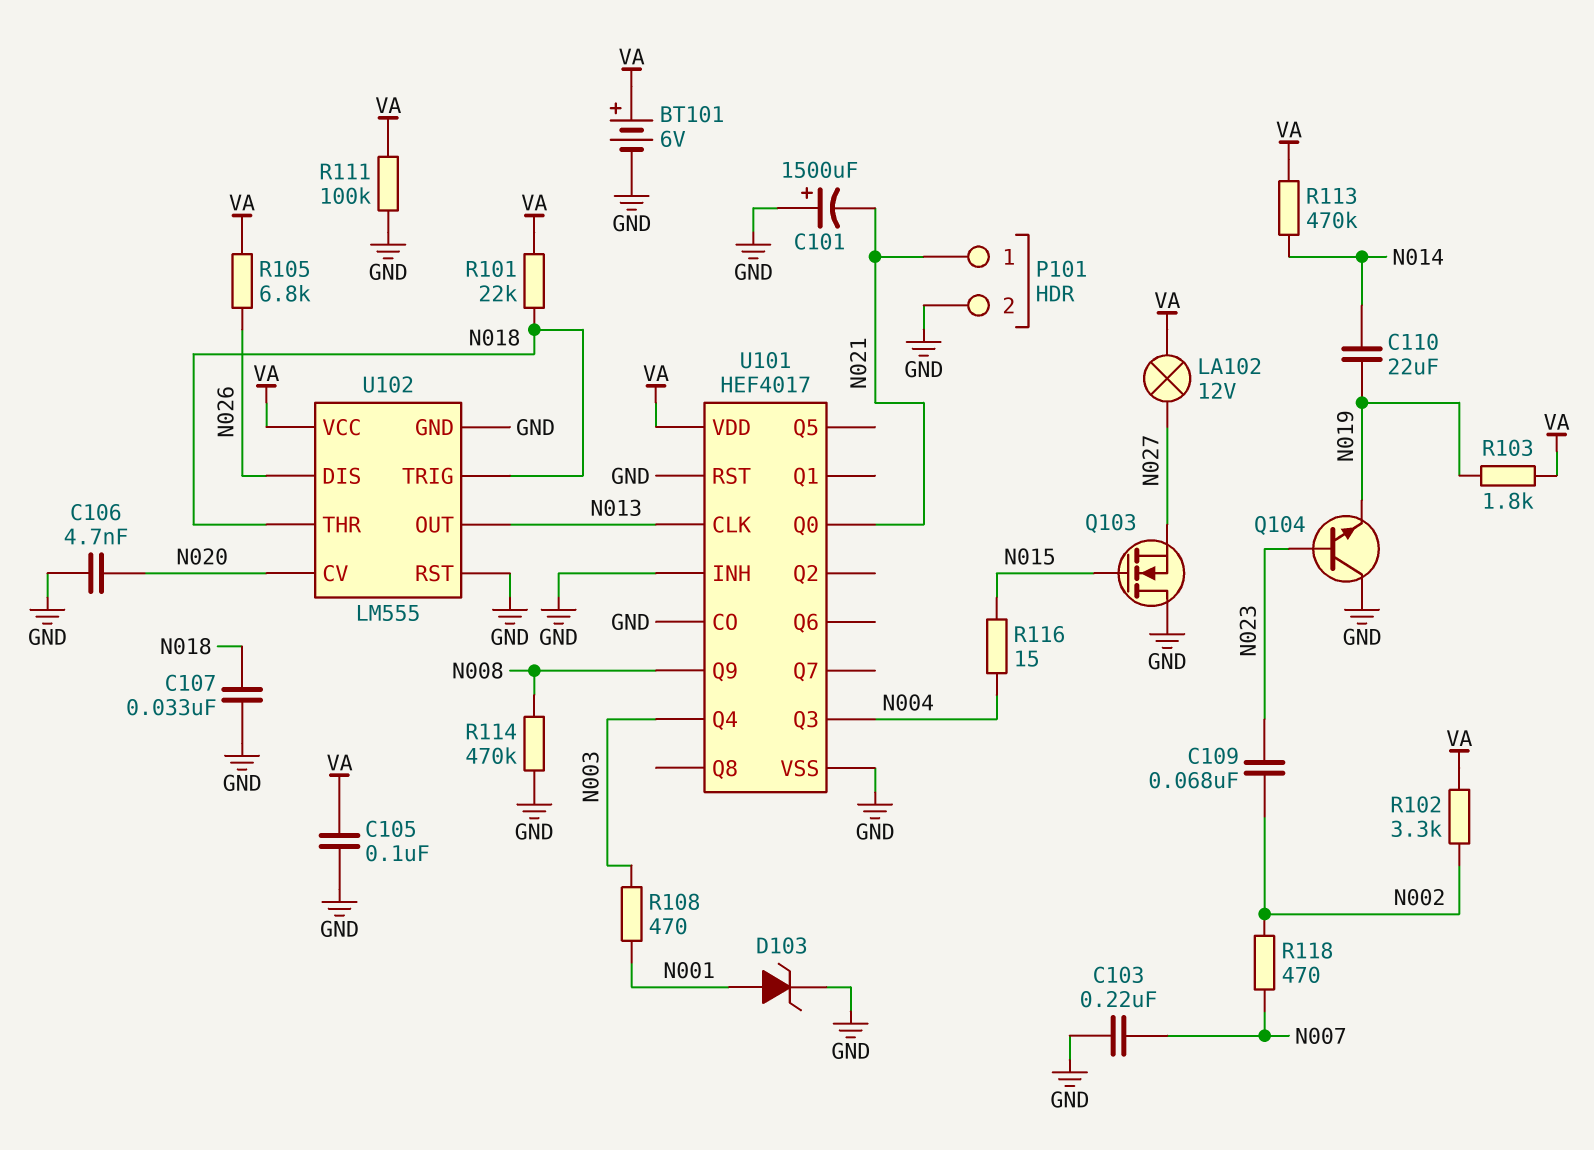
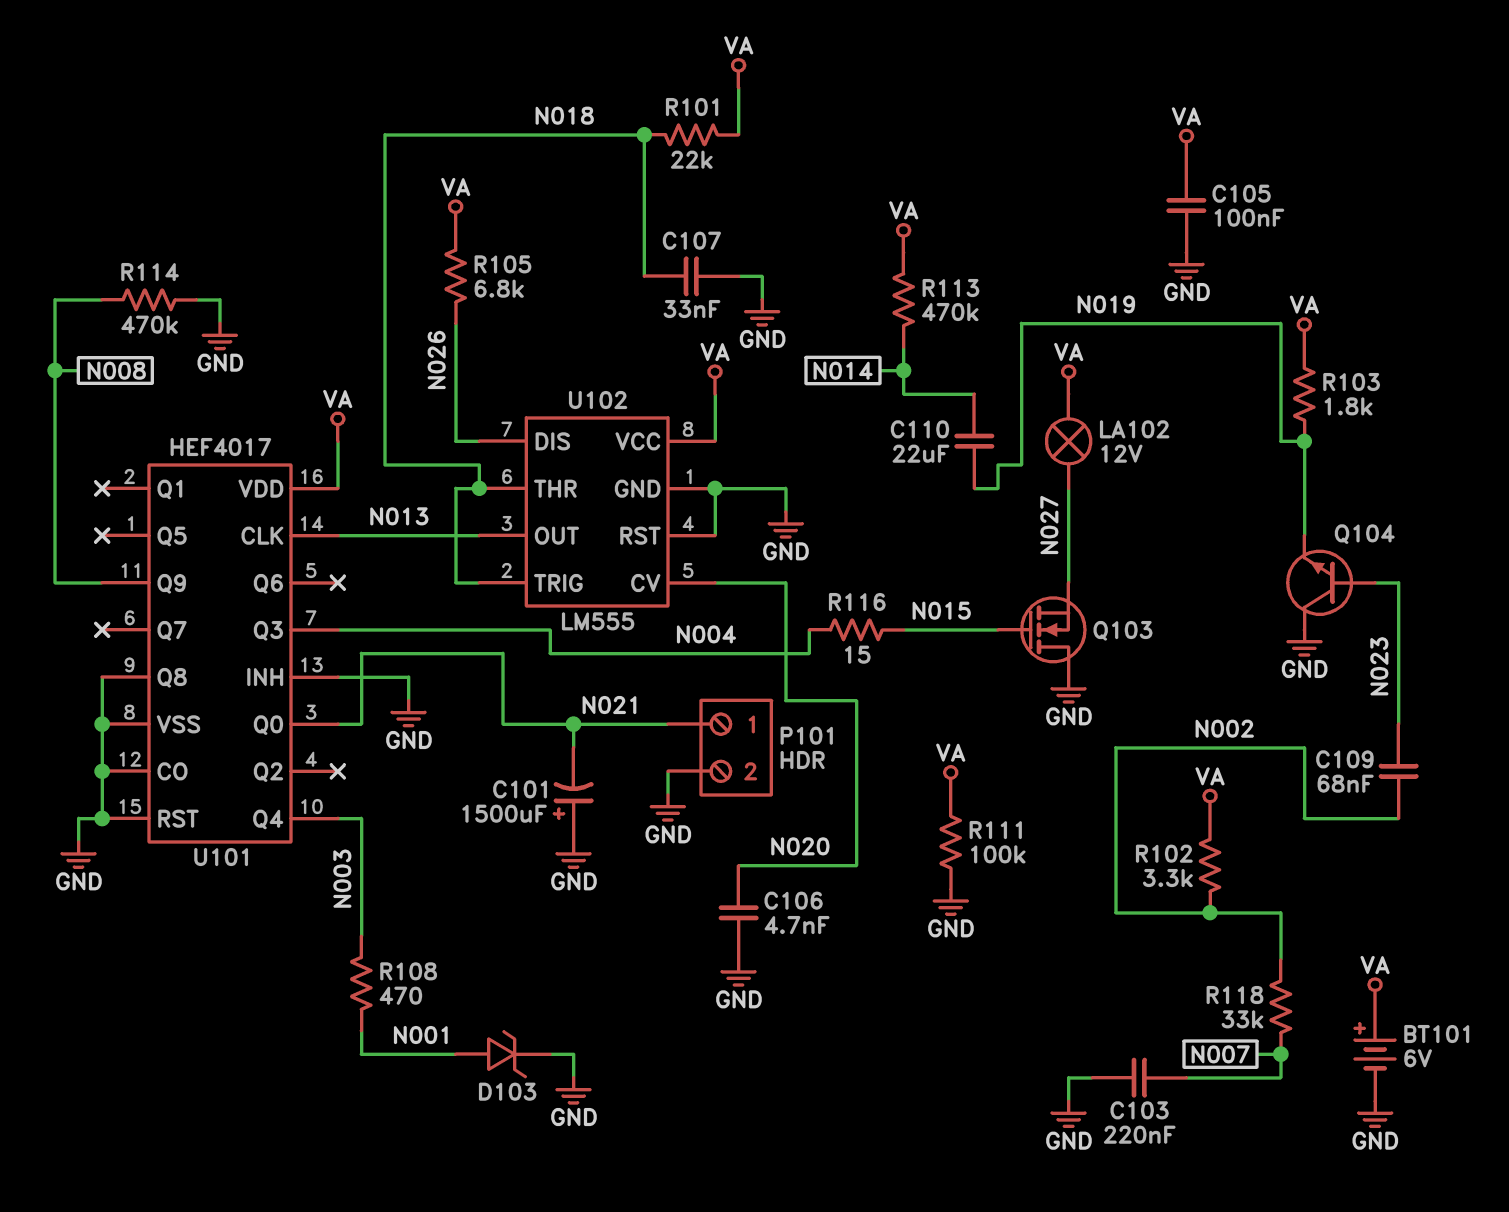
R118: 470 (N002, N007) -> 33k (N002, N007)
U101 pin Q8: none -> GND

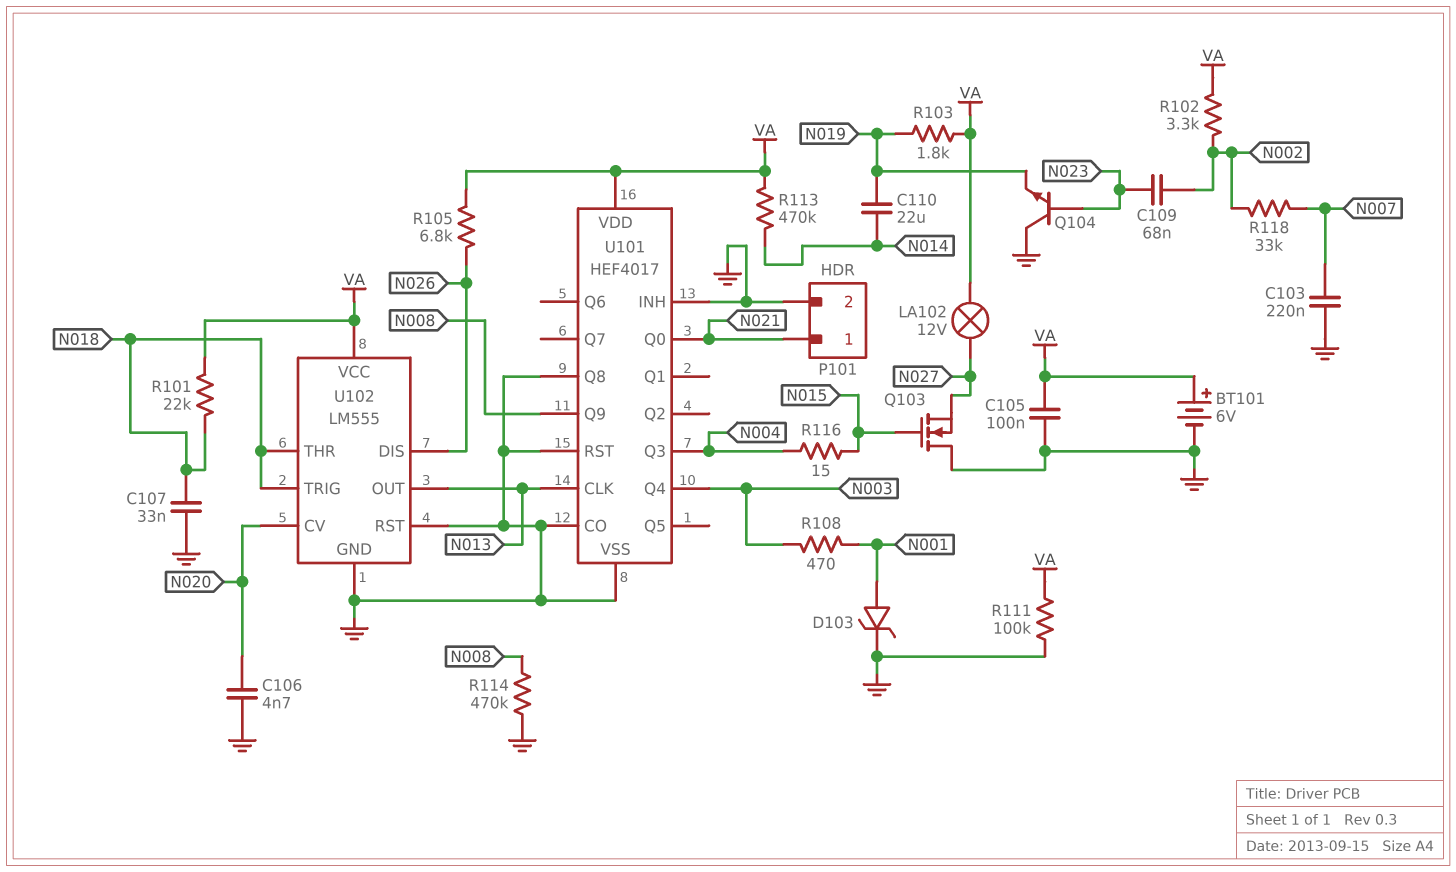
C101: 1500uF (plus GND, minus N021) -> none

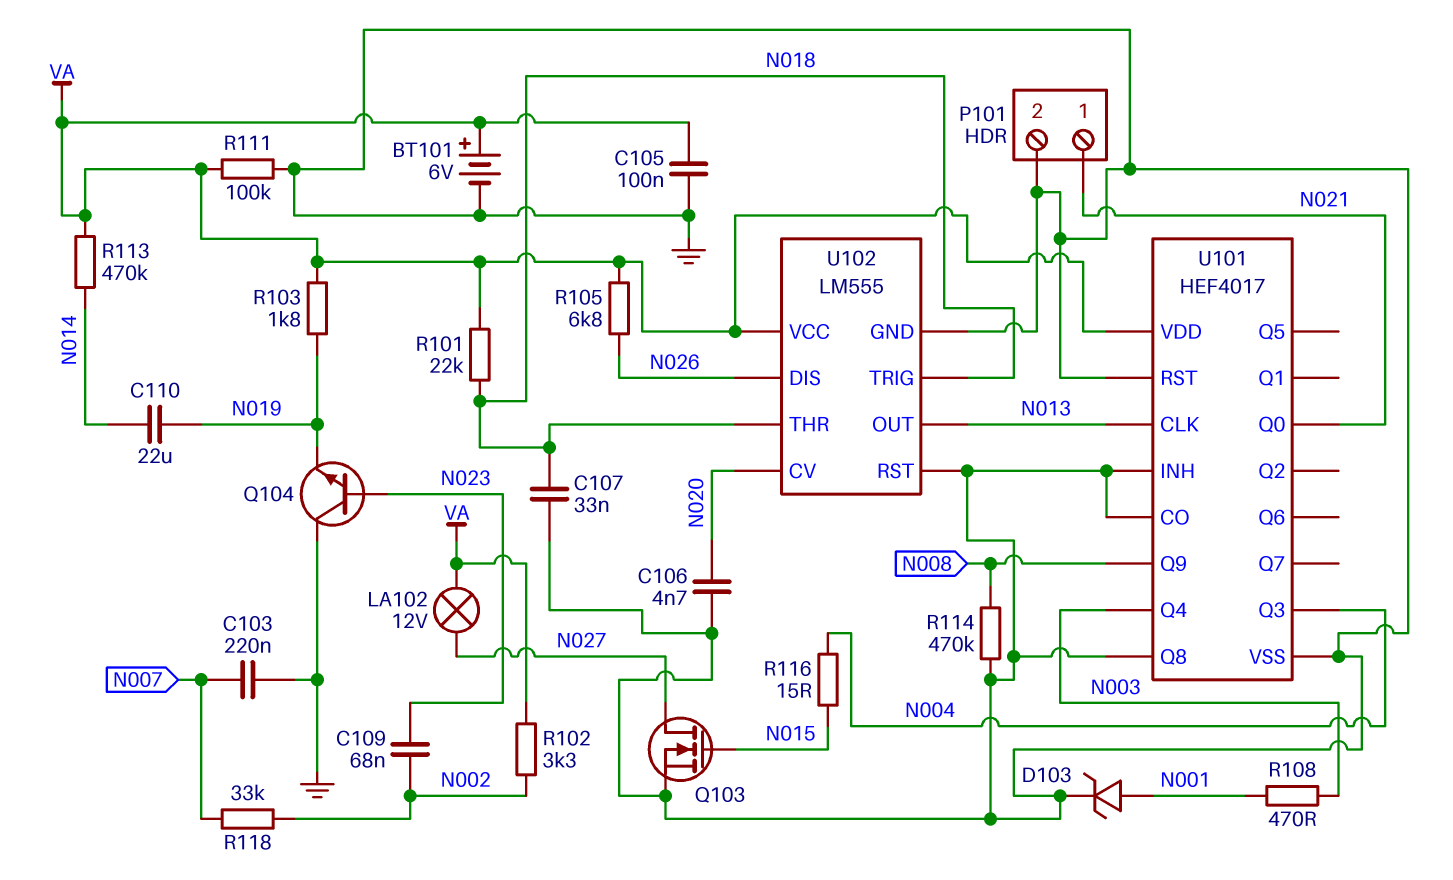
Q103: NMOS (G N015, D GND, S N027) -> NMOS (G N015, D N027, S GND)

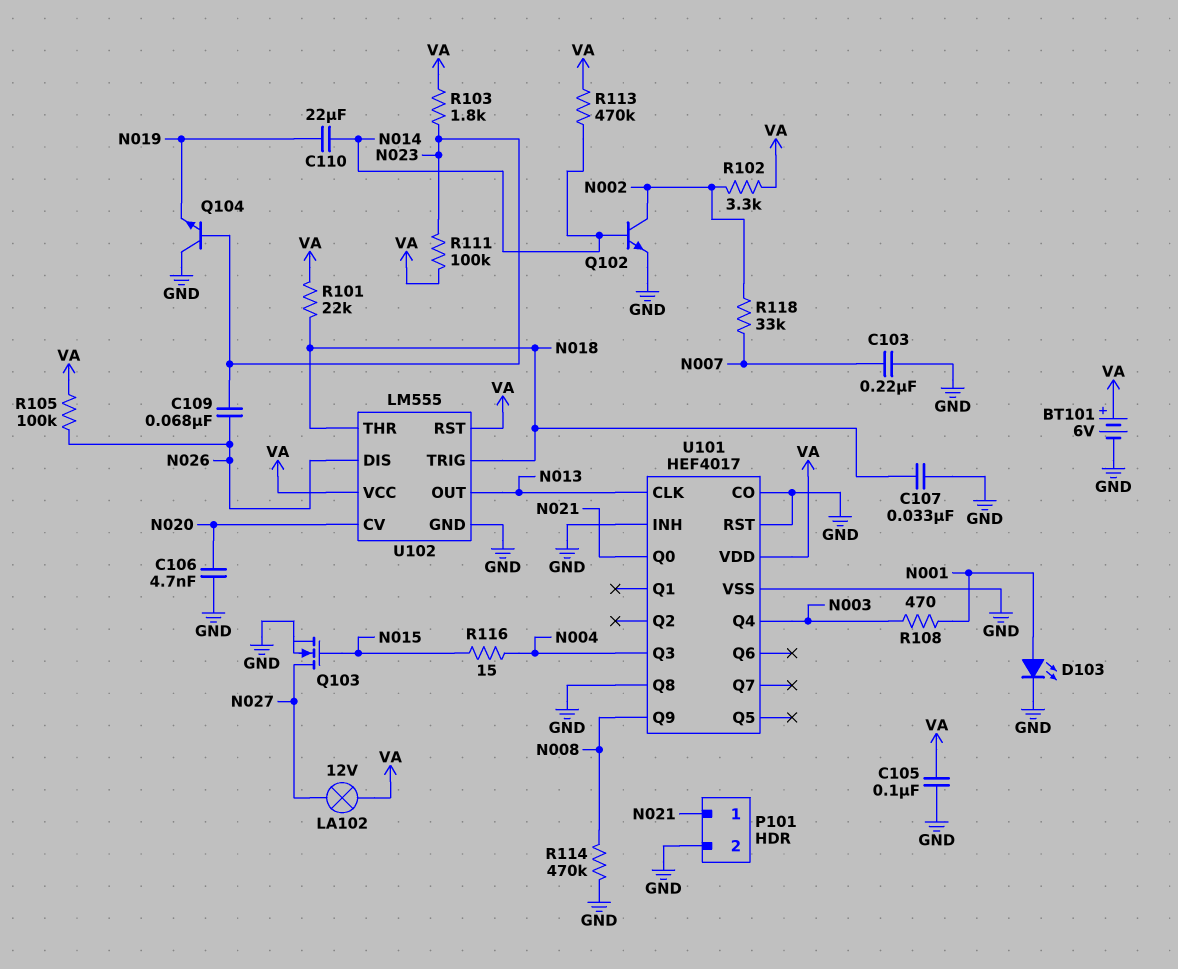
C109: 68nF (N002, N023) -> 68nF (N023, N026)
D103: zener (A N001, K GND) -> LED (A N001, K GND)
Q102: none -> NPN (B N014, C N002, E GND)
R103: 1.8k (N019, VA) -> 1.8k (N023, VA)
R105: 6.8k (N026, VA) -> 100k (N026, VA)
R111: 100k (GND, VA) -> 100k (N023, VA)
U102 pin RST: GND -> VA

